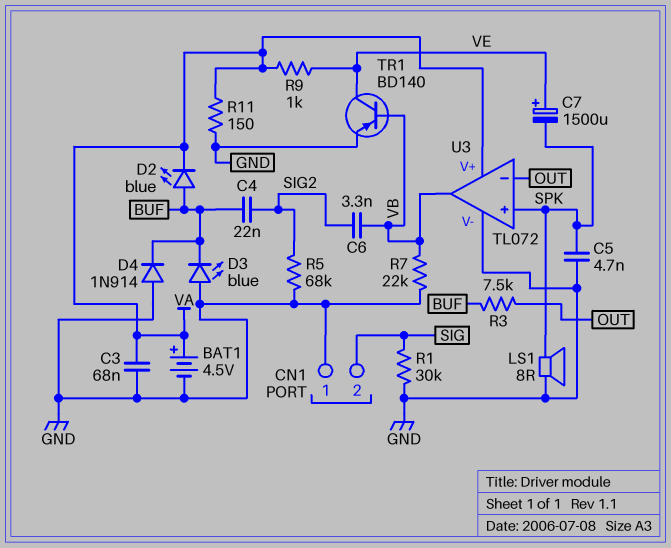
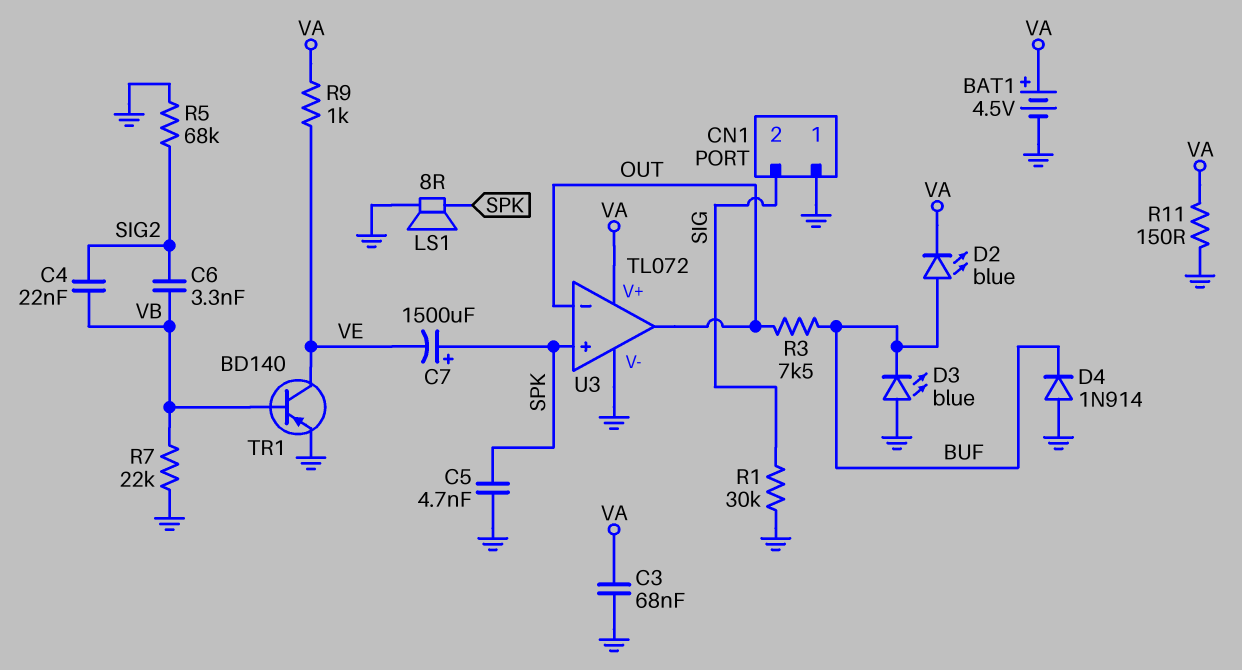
C4: 22nF (BUF, SIG2) -> 22nF (SIG2, VB)
C7: 1500uF (plus VE, minus SPK) -> 1500uF (plus SPK, minus VE)
U3 pin out: VB -> OUT

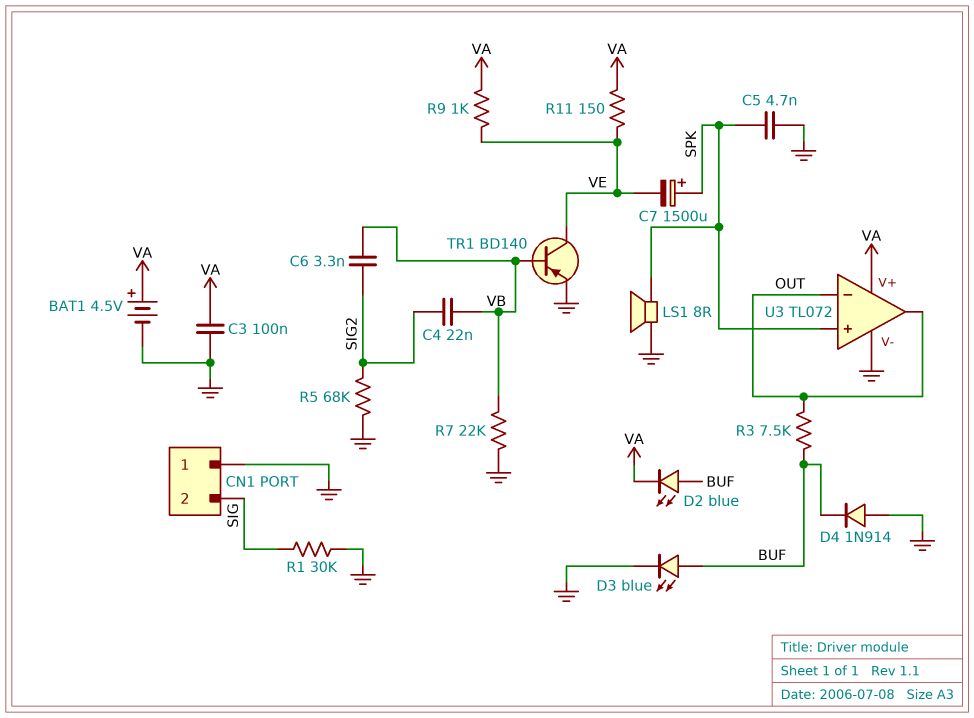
C3: 68nF (GND, VA) -> 100nF (GND, VA)
D3: LED blue (A GND, K BUF) -> LED blue (A BUF, K GND)
R11: 150 (GND, VA) -> 150 (VA, VE)

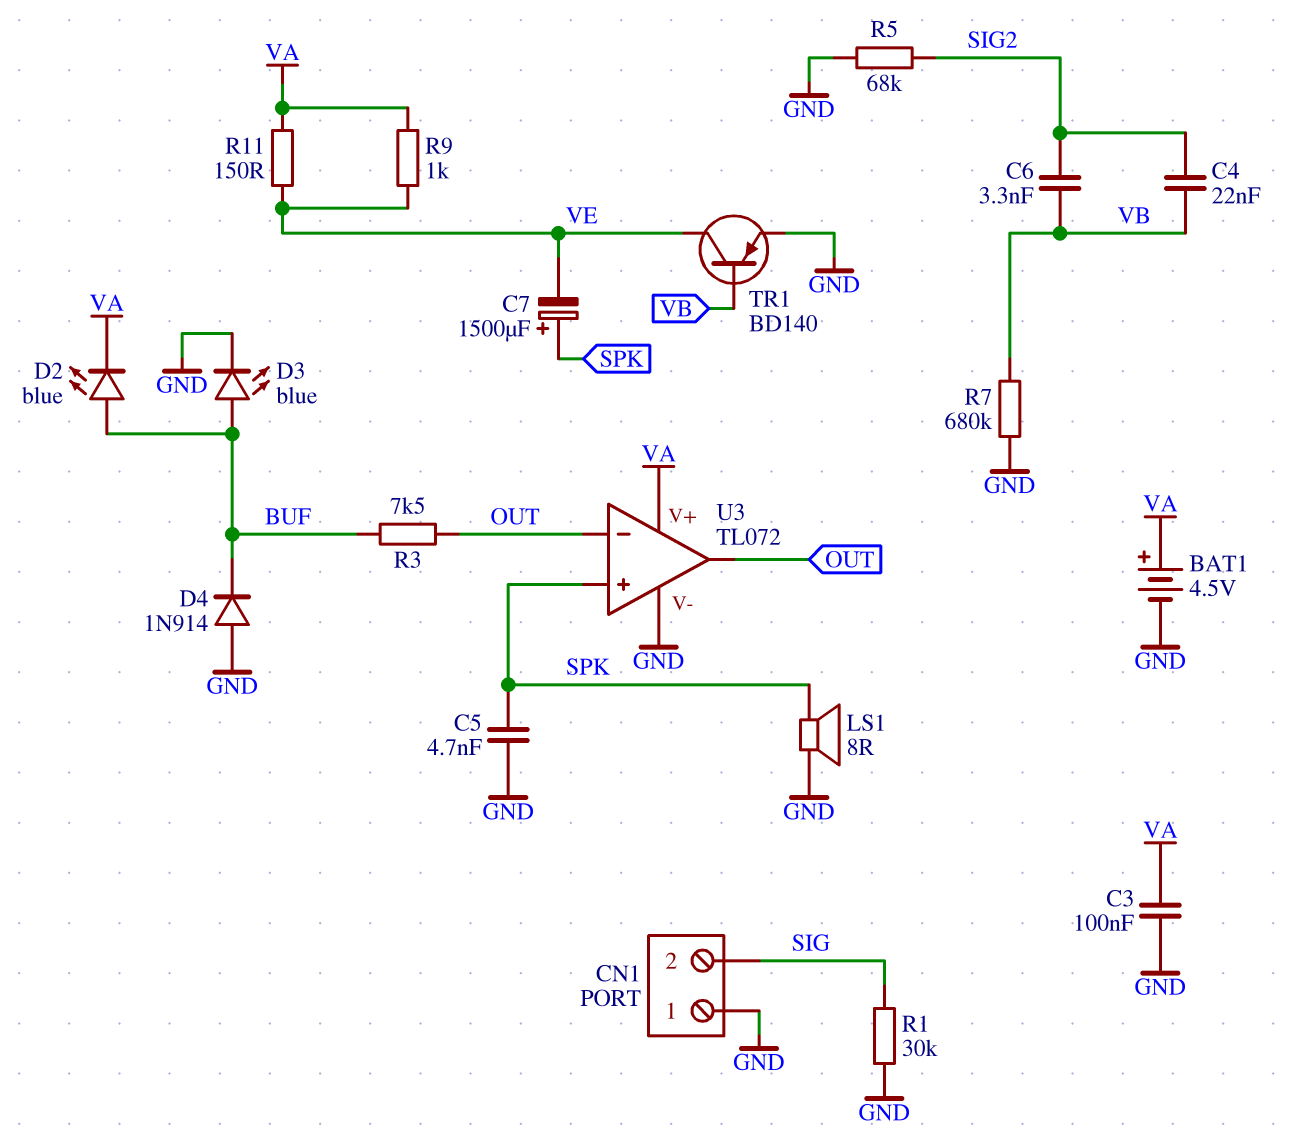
R7: 22k (GND, VB) -> 680k (GND, VB)

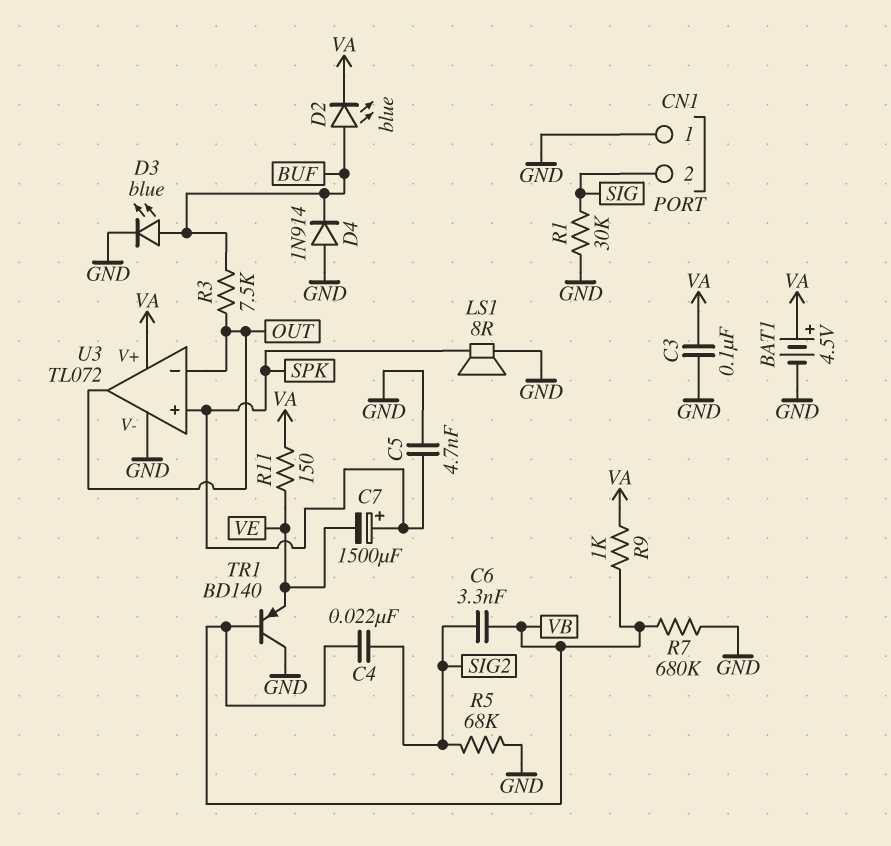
R9: 1k (VA, VE) -> 1k (VA, VB)
TR1: PNP BD140 (B VB, C VE, E GND) -> PNP BD140 (B VB, C GND, E VE)

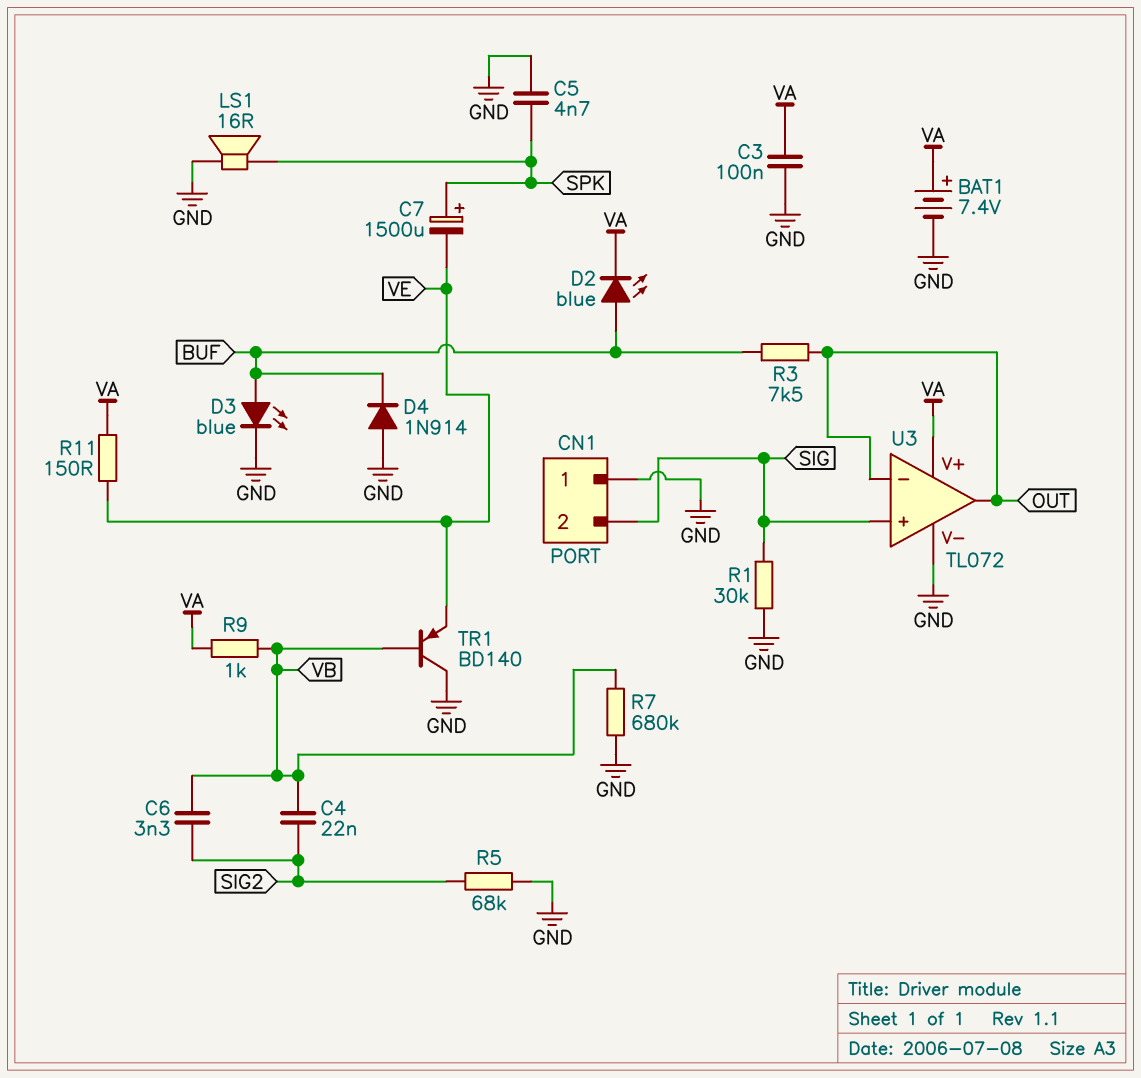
BAT1: 4.5V (plus VA, minus GND) -> 7.4V (plus VA, minus GND)
LS1: speaker 8R (GND, SPK) -> speaker 16R (GND, SPK)
U3 pin in+: SPK -> SIG

